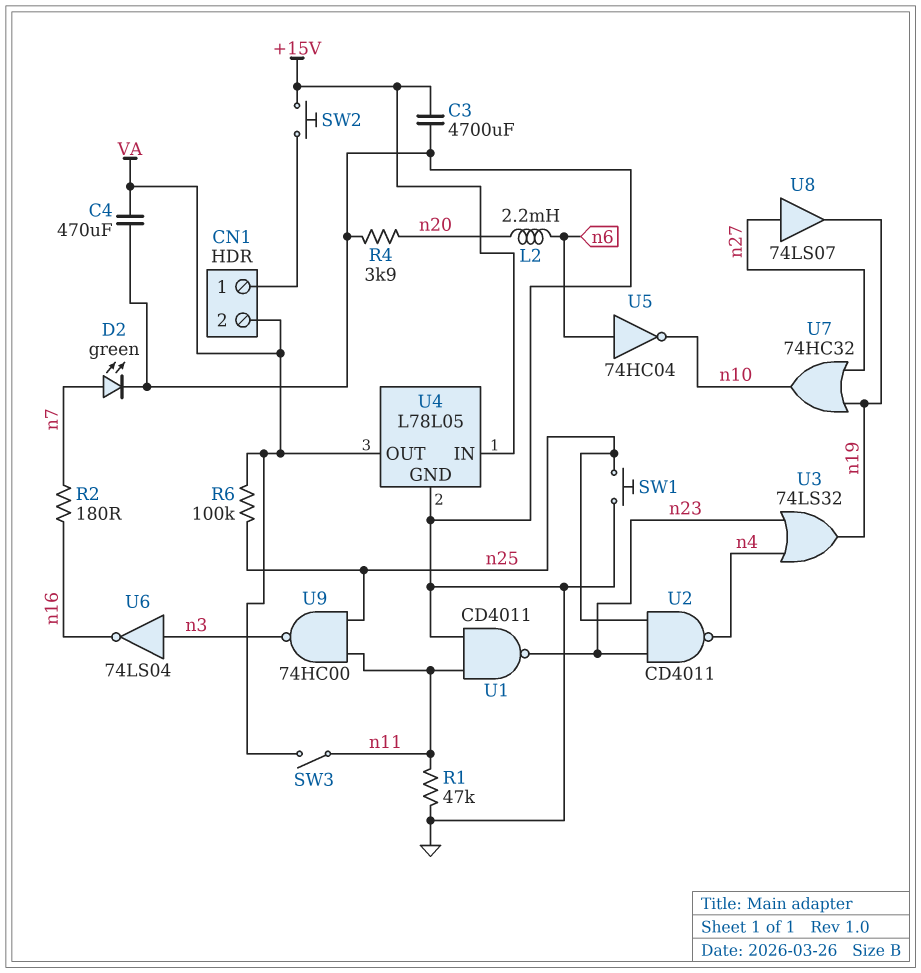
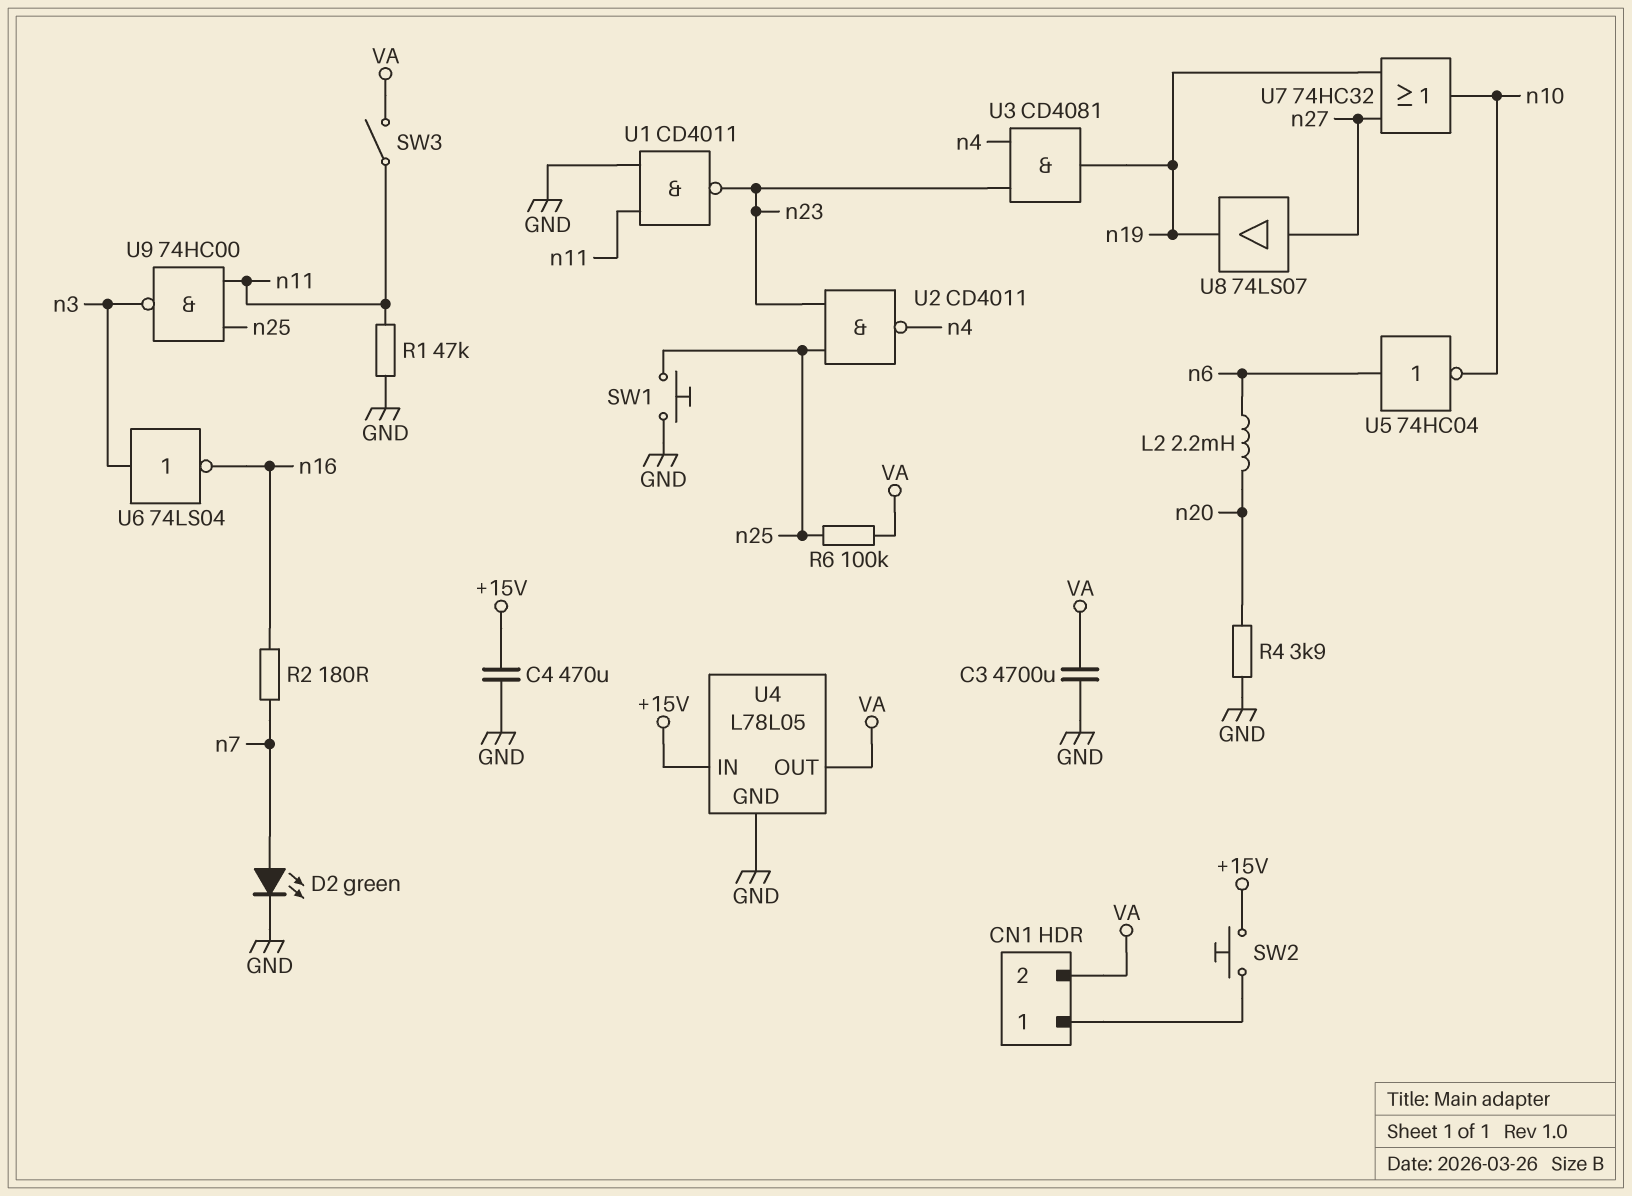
C3: 4700uF (+15V, GND) -> 4700uF (GND, VA)
C4: 470uF (GND, VA) -> 470uF (+15V, GND)
U3: OR 74LS32 (in n4, in n23, out n19) -> AND CD4081 (in n4, in n23, out n19)

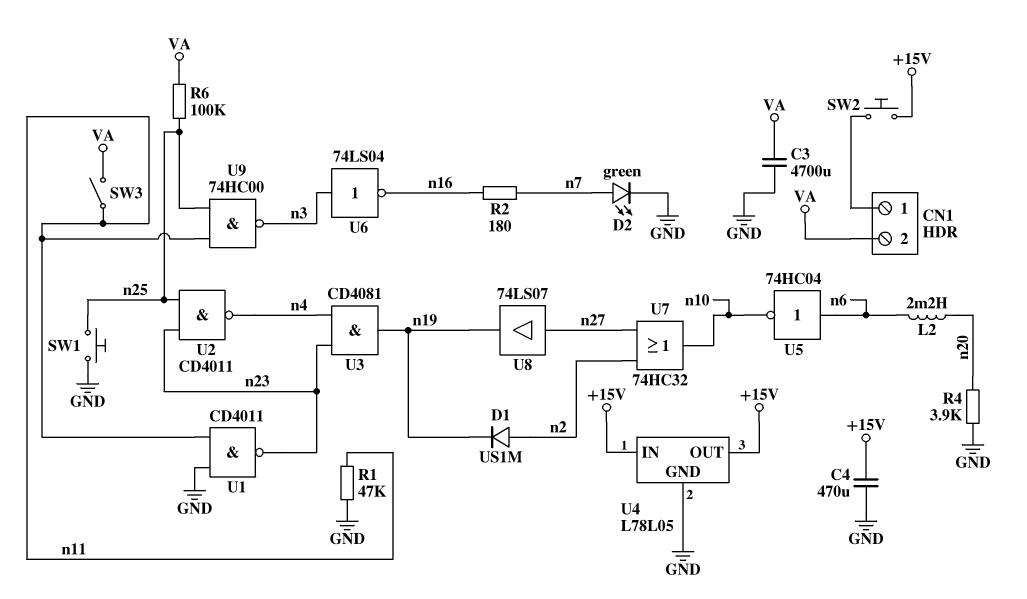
D1: none -> diode US1M (A n2, K n19)
U4 pin OUT: VA -> +15V
U7: OR 74HC32 (in n19, in n27, out n10) -> OR 74HC32 (in n2, in n27, out n10)

